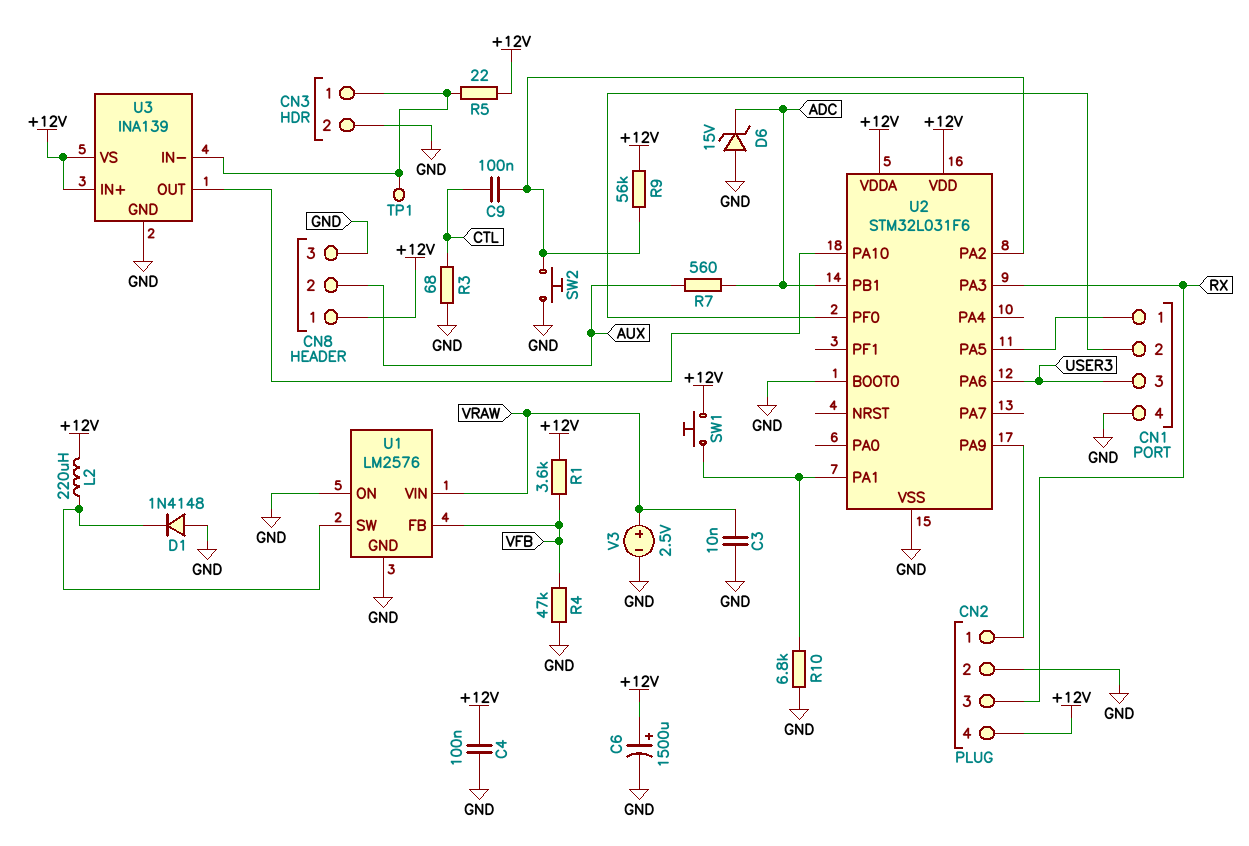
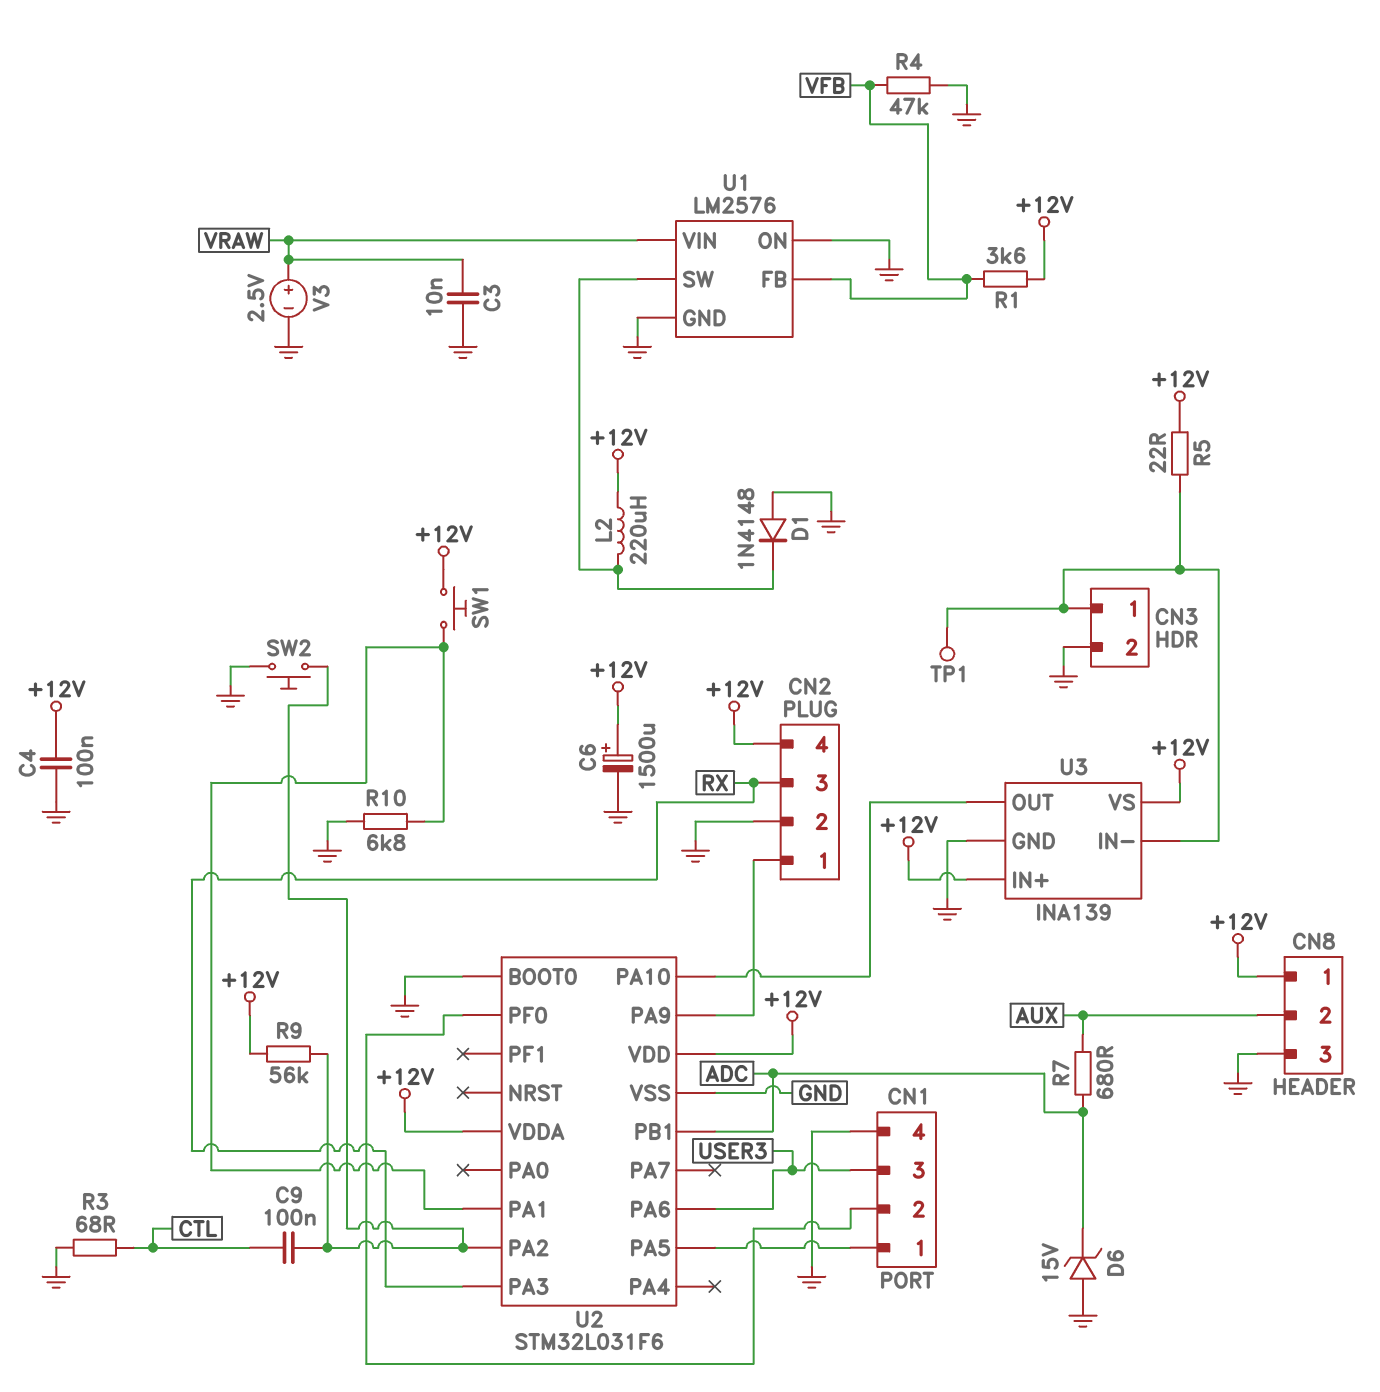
R7: 560 (ADC, AUX) -> 680 (ADC, AUX)

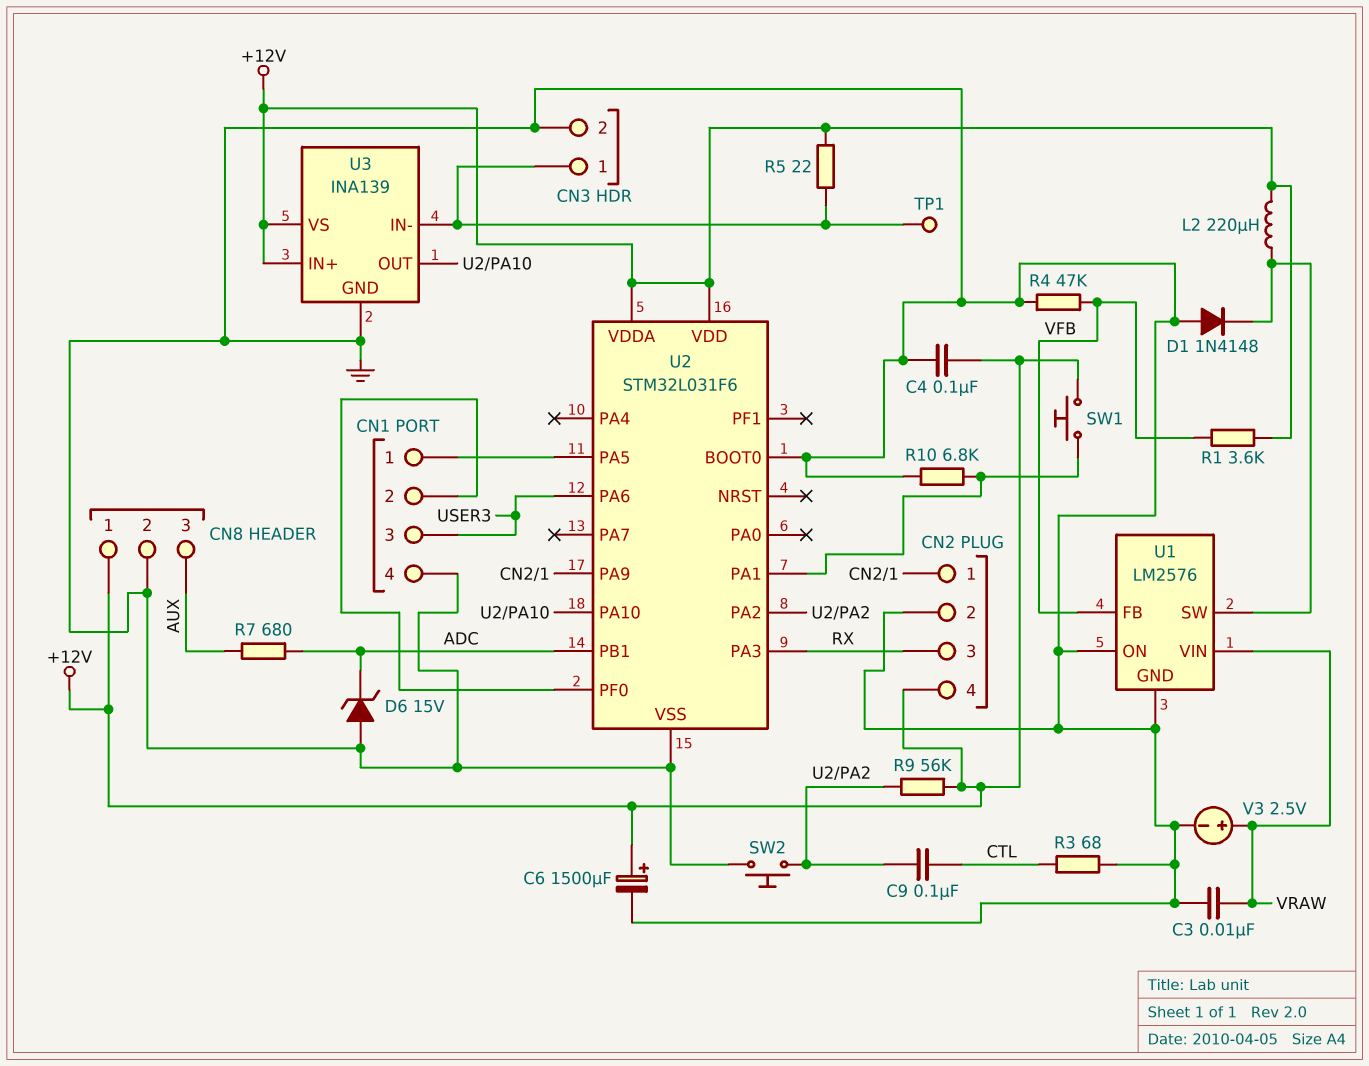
CN8 pin 2: AUX -> GND
CN8 pin 3: GND -> AUX

